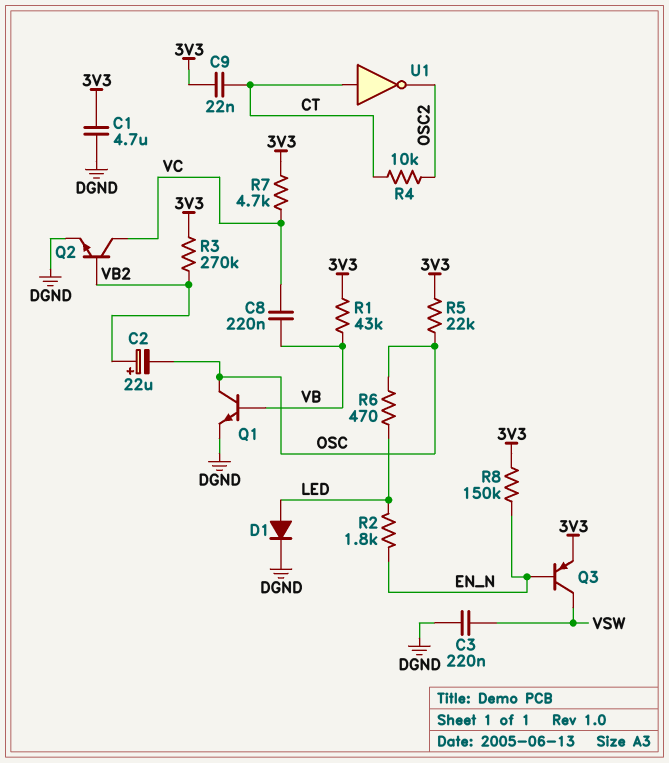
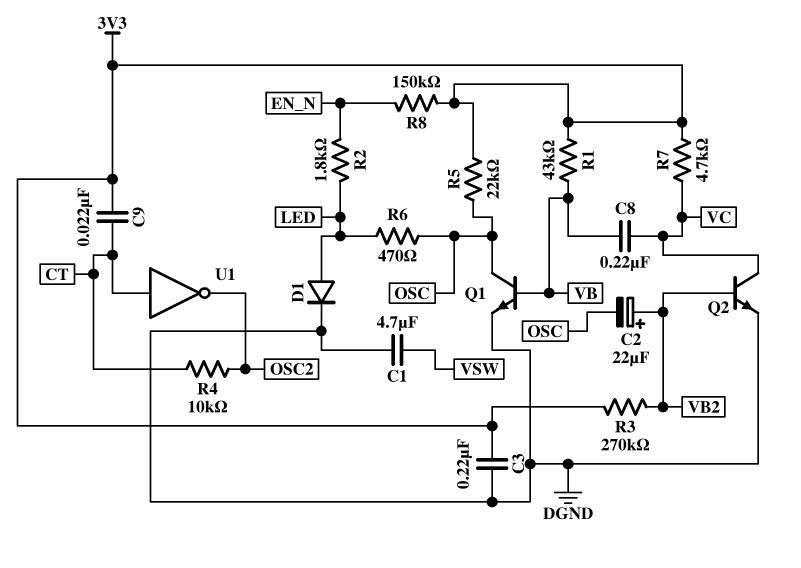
C1: 4.7uF (3V3, DGND) -> 4.7uF (DGND, VSW)
C3: 220nF (DGND, VSW) -> 220nF (3V3, DGND)
Q3: PNP (B EN_N, C VSW, E 3V3) -> none

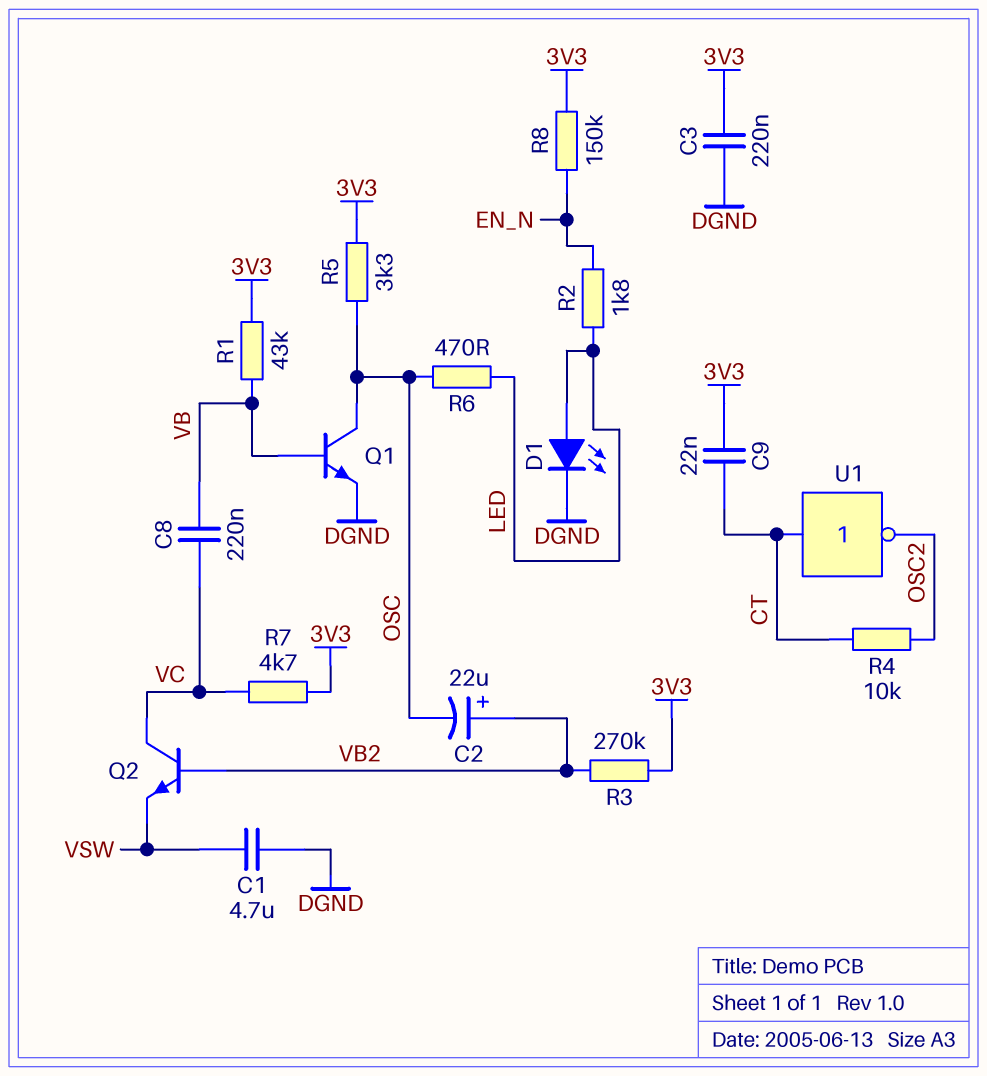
D1: diode (A LED, K DGND) -> LED (A LED, K DGND)
Q2: NPN (B VB2, C VC, E DGND) -> NPN (B VB2, C VC, E VSW)
R5: 22k (3V3, OSC) -> 3.3k (3V3, OSC)

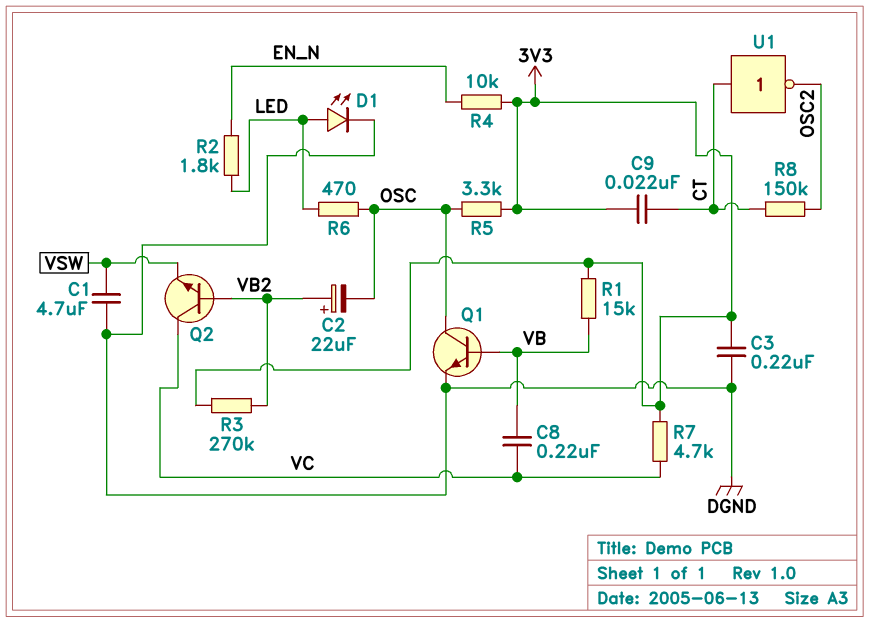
R1: 43k (3V3, VB) -> 15k (3V3, VB)
R4: 10k (CT, OSC2) -> 10k (3V3, EN_N)
R8: 150k (3V3, EN_N) -> 150k (CT, OSC2)

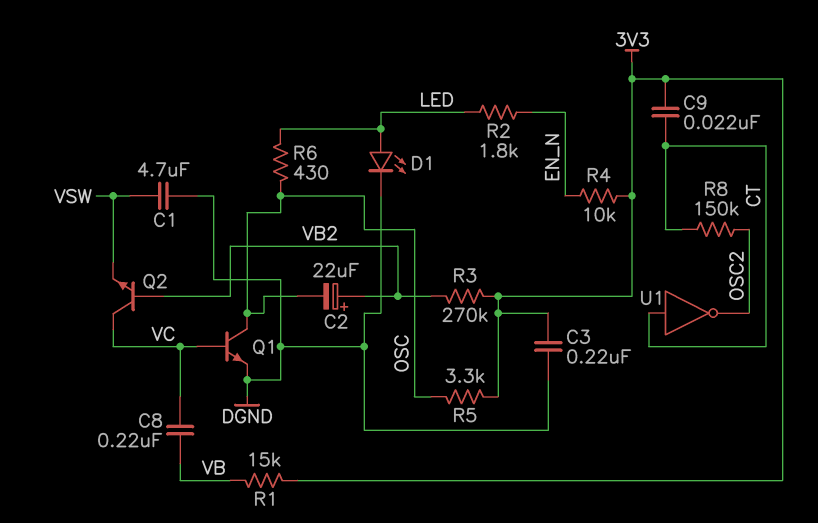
Q1: NPN (B VB, C OSC, E DGND) -> NPN (B VC, C OSC, E DGND)
R6: 470 (LED, OSC) -> 430 (LED, OSC)
R7: 4.7k (3V3, VC) -> none

